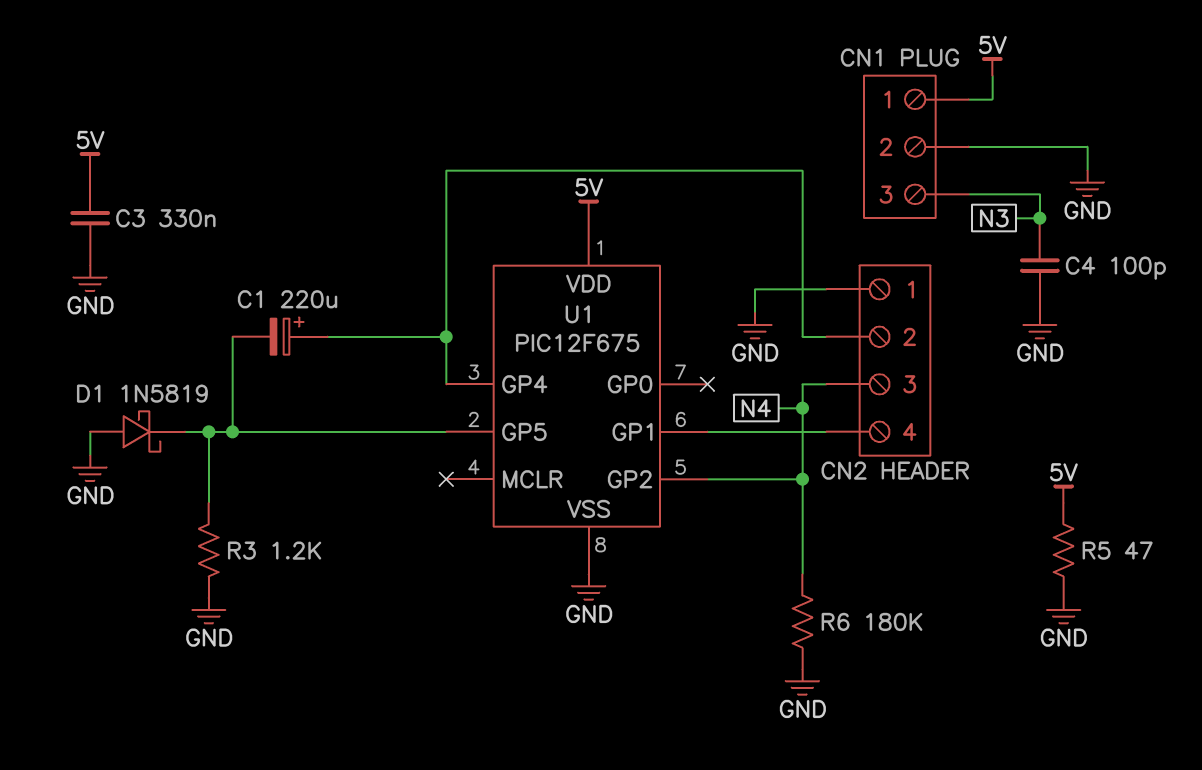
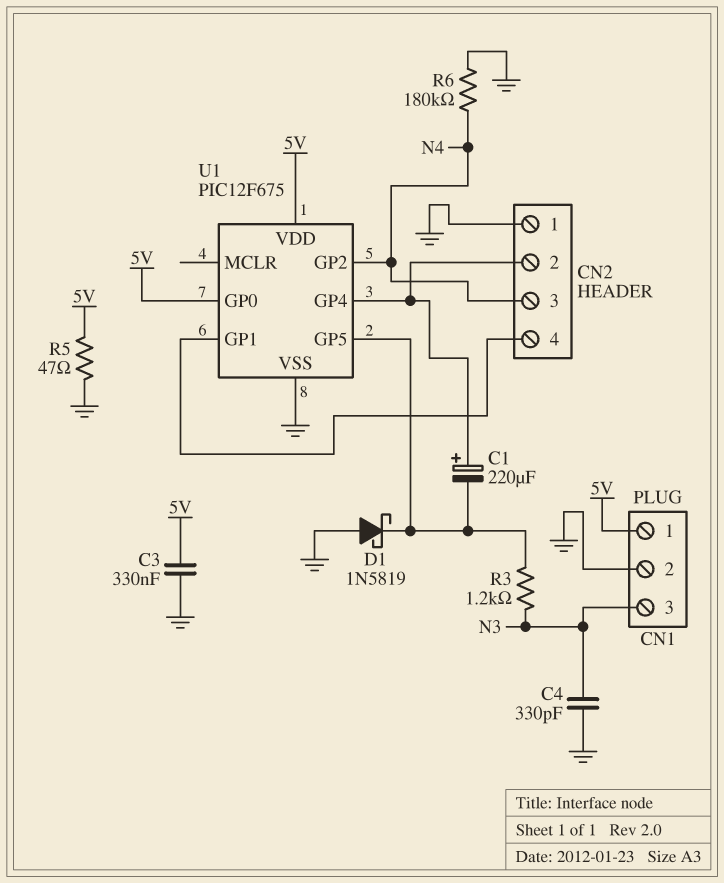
C4: 100pF (GND, N3) -> 330pF (GND, N3)
R3: 1.2k (GND, U1/GP5) -> 1.2k (N3, U1/GP5)
U1 pin GP0: none -> 5V

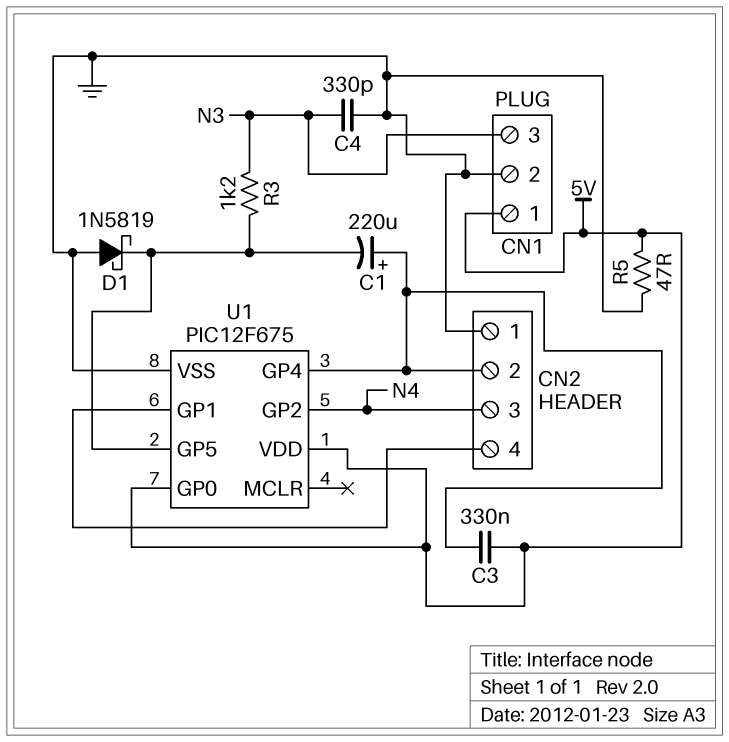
C3: 330nF (5V, GND) -> 330nF (5V, CN2/2)
R6: 180k (GND, N4) -> none

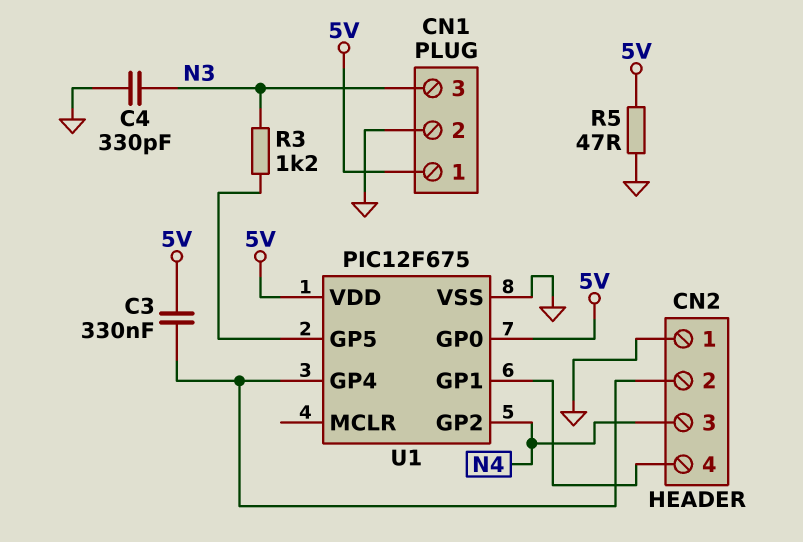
C1: 220uF (plus CN2/2, minus U1/GP5) -> none
D1: schottky 1N5819 (A GND, K U1/GP5) -> none

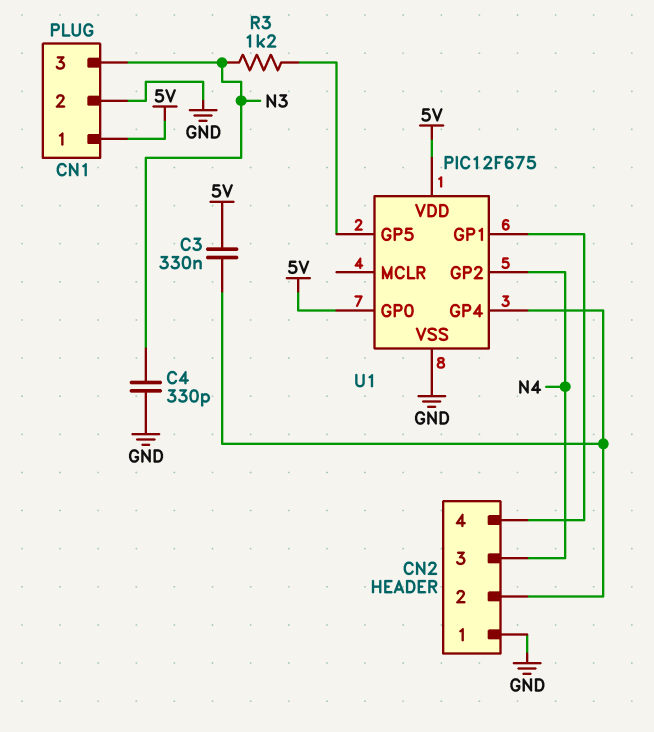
R5: 47 (5V, GND) -> none

